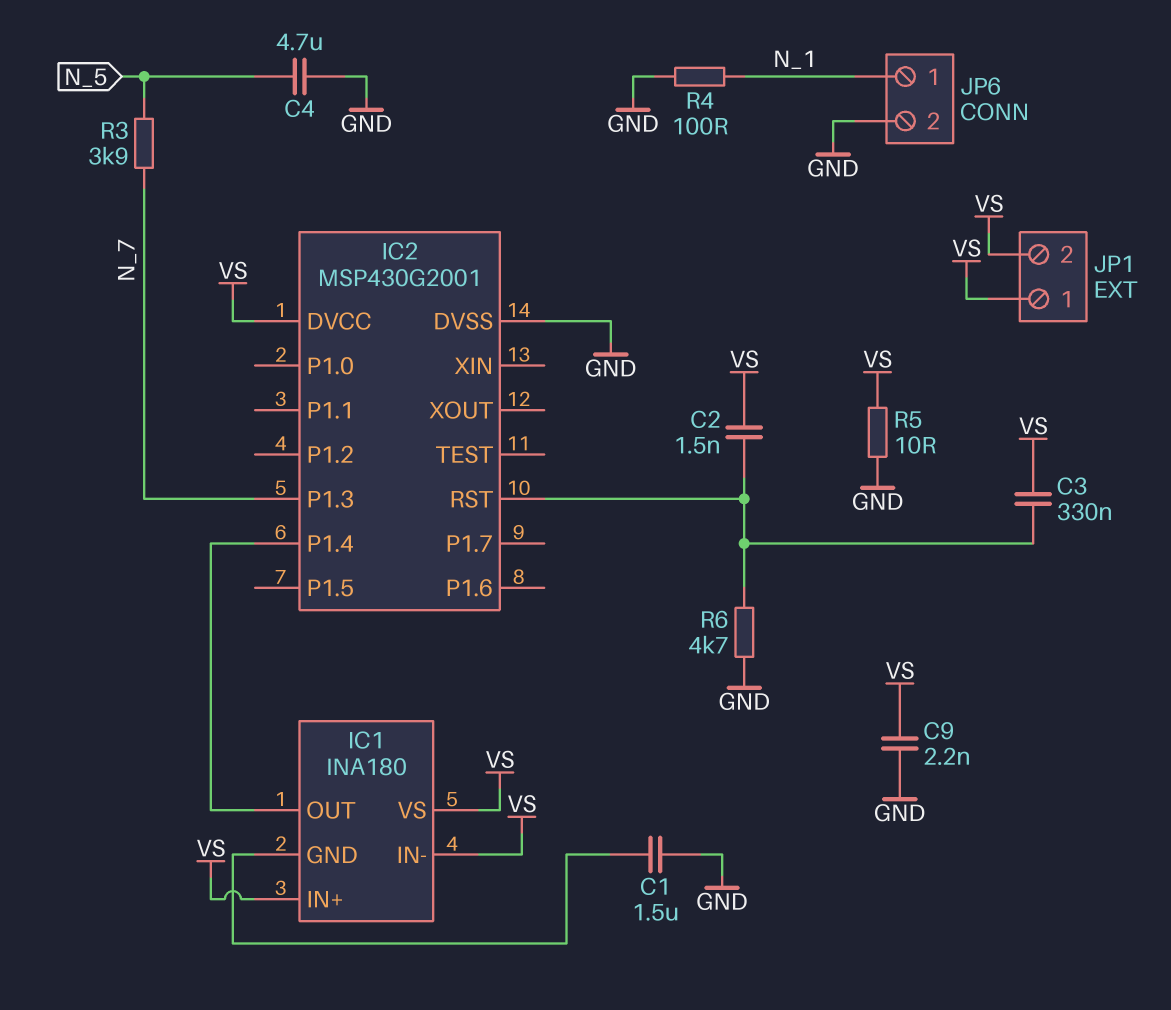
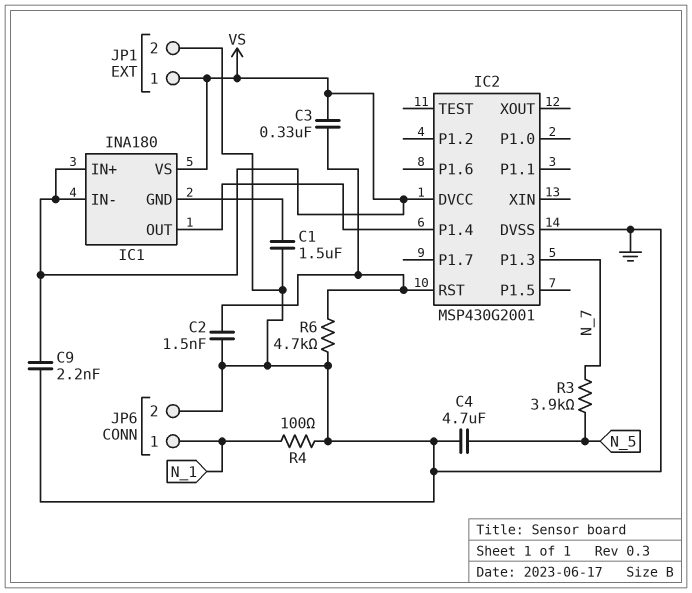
C2: 1.5nF (IC2/RST, VS) -> 1.5nF (GND, IC2/RST)
JP1 pin 2: VS -> GND
R5: 10 (GND, VS) -> none

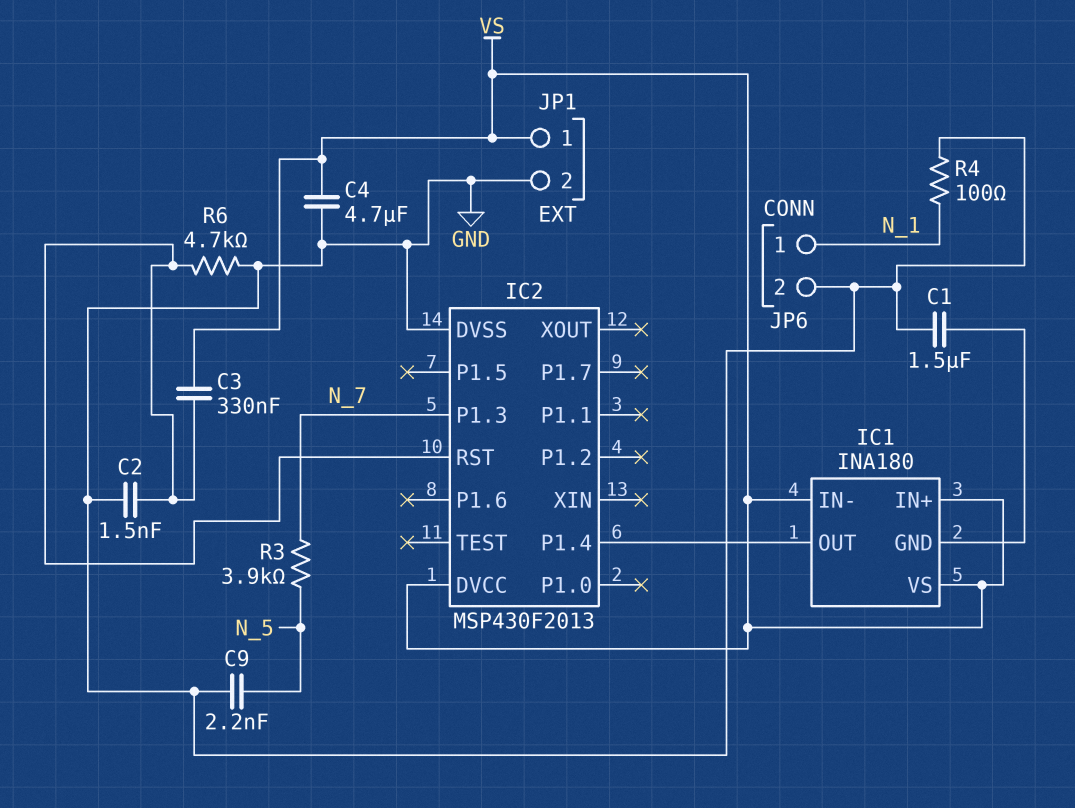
C4: 4.7uF (GND, N_5) -> 4.7uF (GND, VS)
C9: 2.2nF (GND, VS) -> 2.2nF (GND, N_5)
IC2: MSP430G2001 -> MSP430F2013

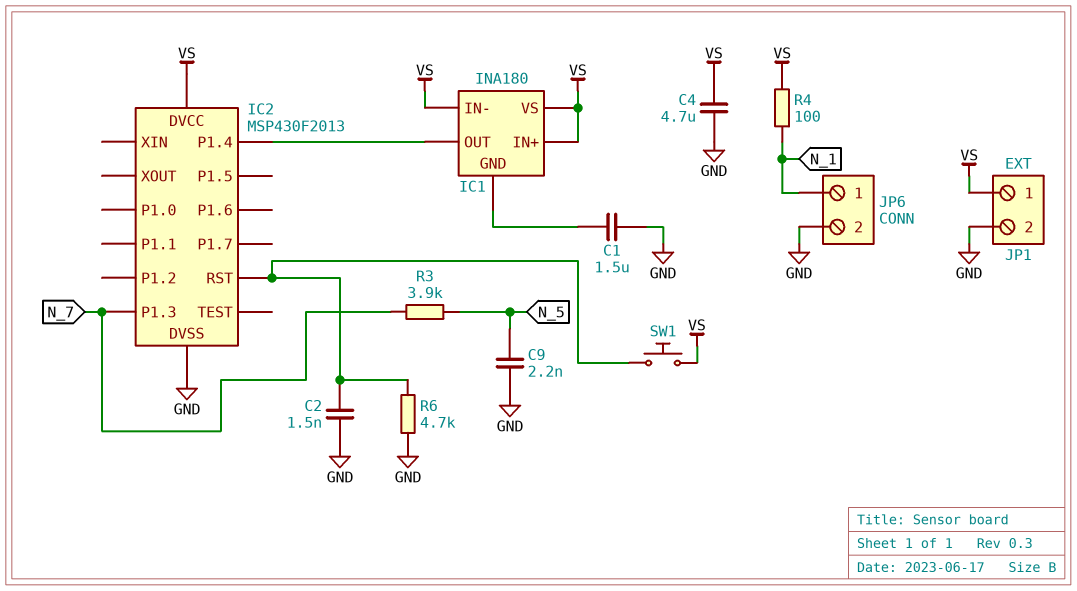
C3: 330nF (IC2/RST, VS) -> none
R4: 100 (GND, N_1) -> 100 (N_1, VS)
SW1: none -> button (IC2/RST, VS)

